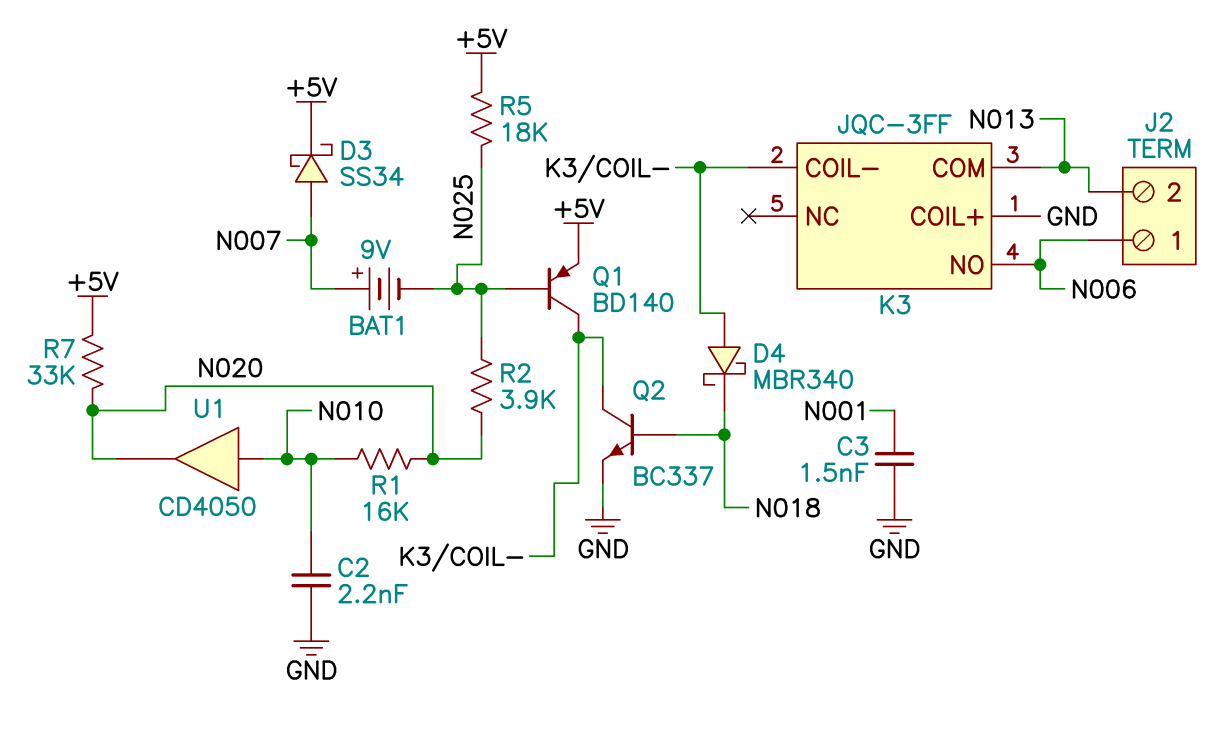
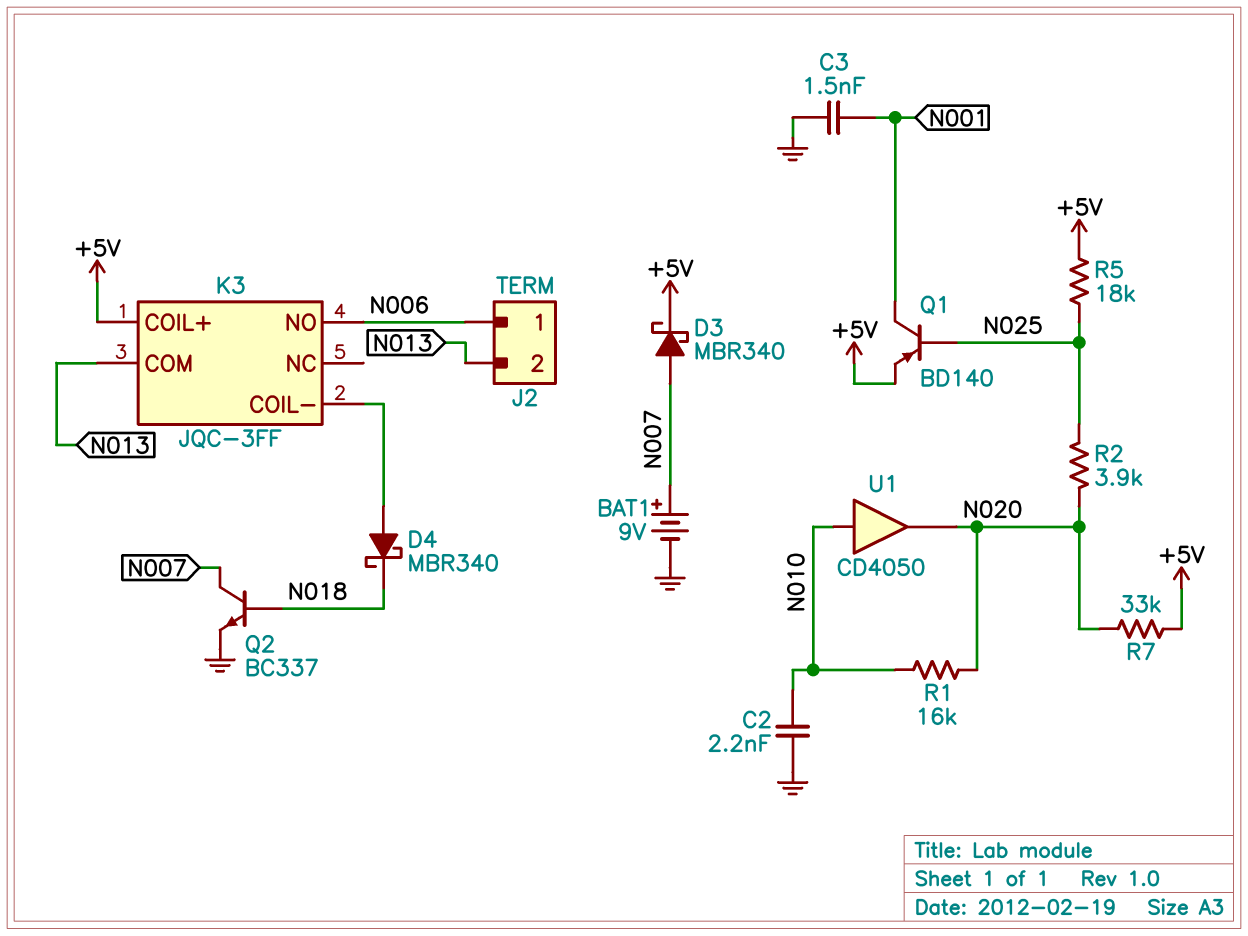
BAT1: 9V (plus N007, minus N025) -> 9V (plus N007, minus GND)
D3: schottky SS34 (A N007, K +5V) -> schottky MBR340 (A N007, K +5V)
K3 pin COIL+: GND -> +5V
Q1: PNP BD140 (B N025, C K3/COIL-, E +5V) -> PNP BD140 (B N025, C N001, E +5V)
Q2: NPN BC337 (B N018, C K3/COIL-, E GND) -> NPN BC337 (B N018, C N007, E GND)

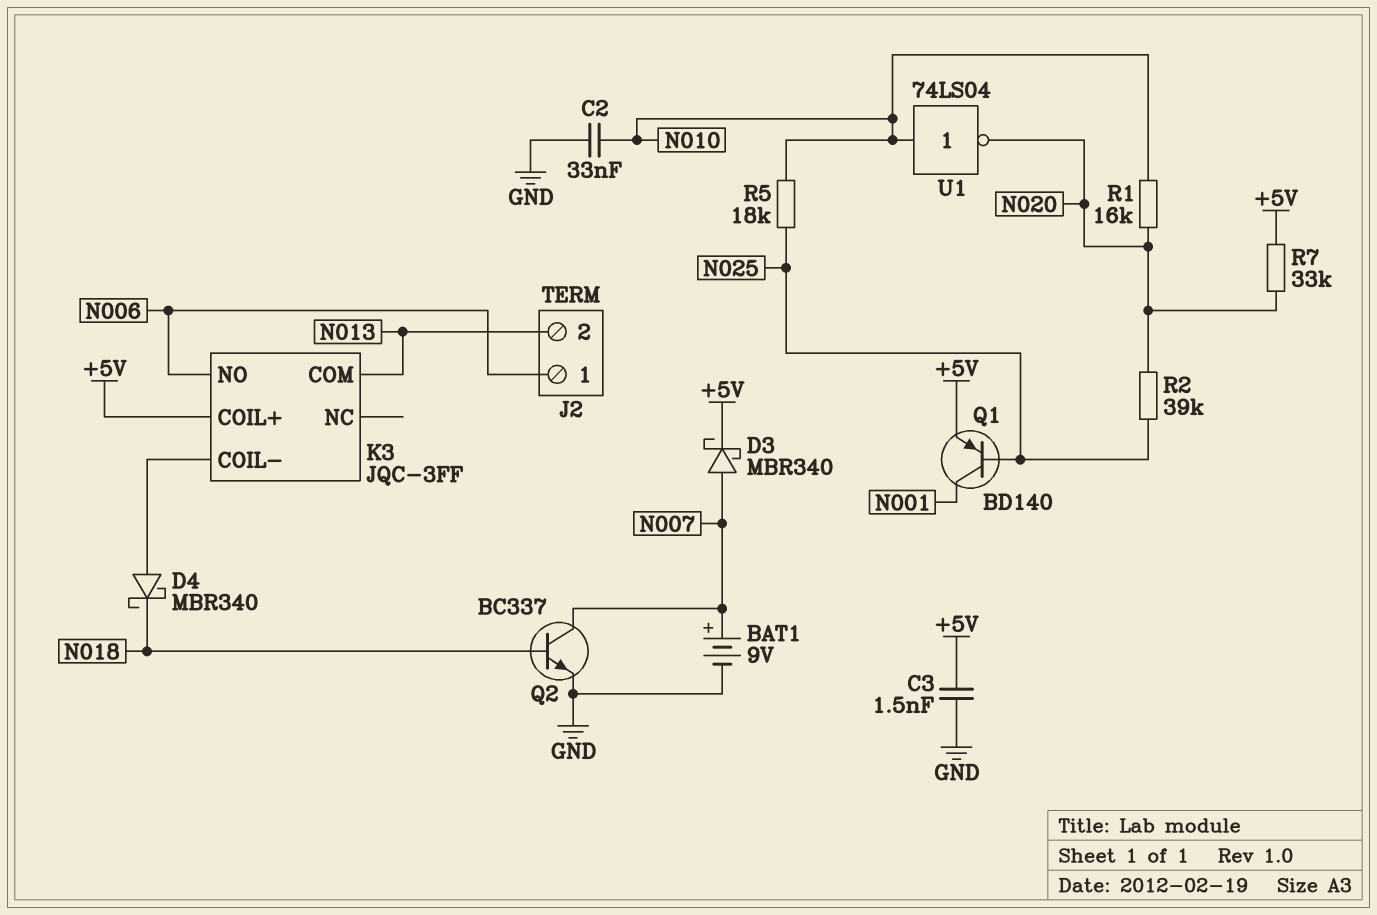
C2: 2.2nF (GND, N010) -> 33nF (GND, N010)
C3: 1.5nF (GND, N001) -> 1.5nF (+5V, GND)
R2: 3.9k (N020, N025) -> 39k (N020, N025)
R5: 18k (+5V, N025) -> 18k (N010, N025)
U1: buffer CD4050 (in N010, out N020) -> NOT 74LS04 (in N010, out N020)

